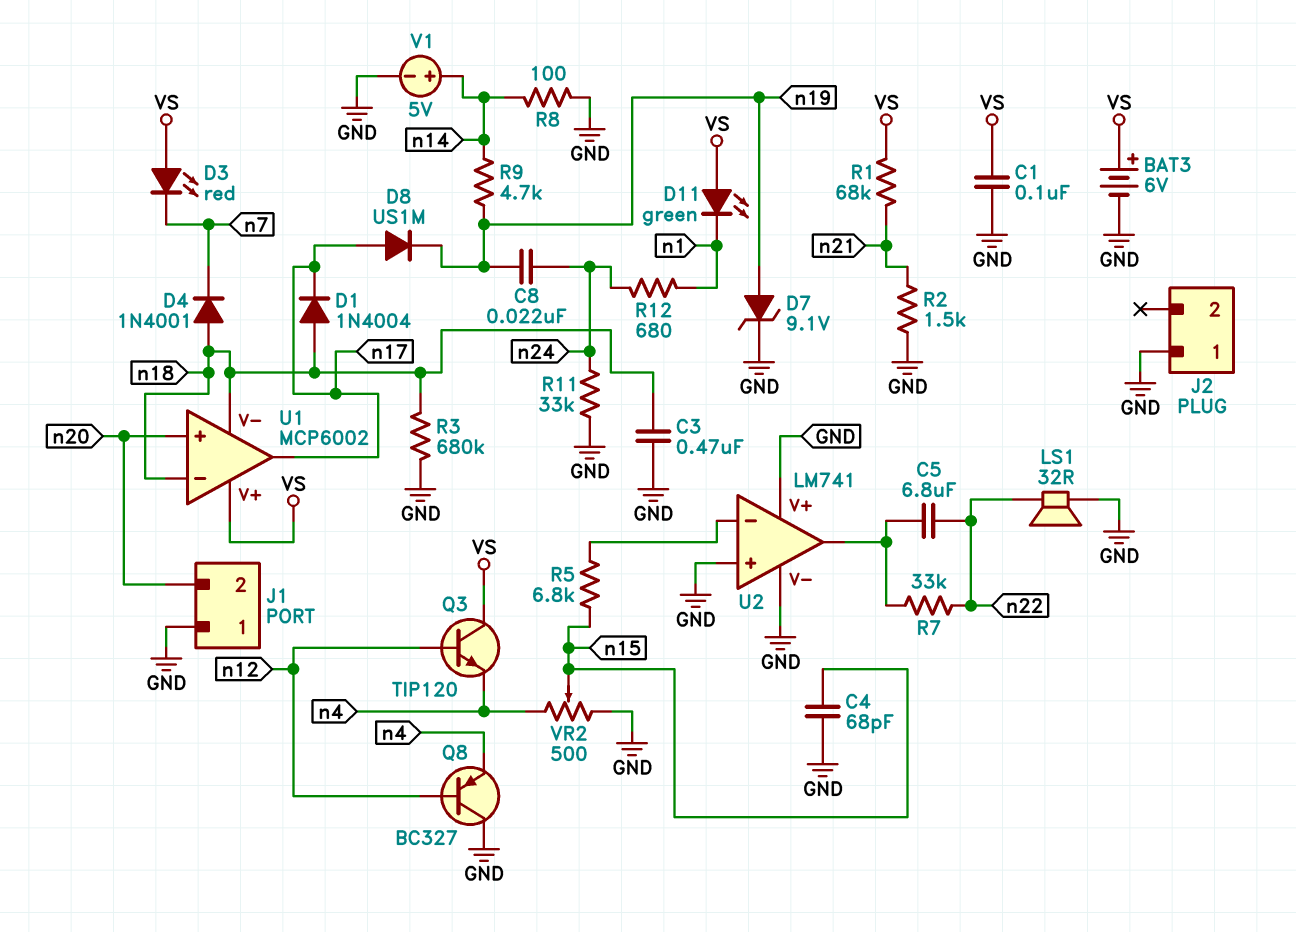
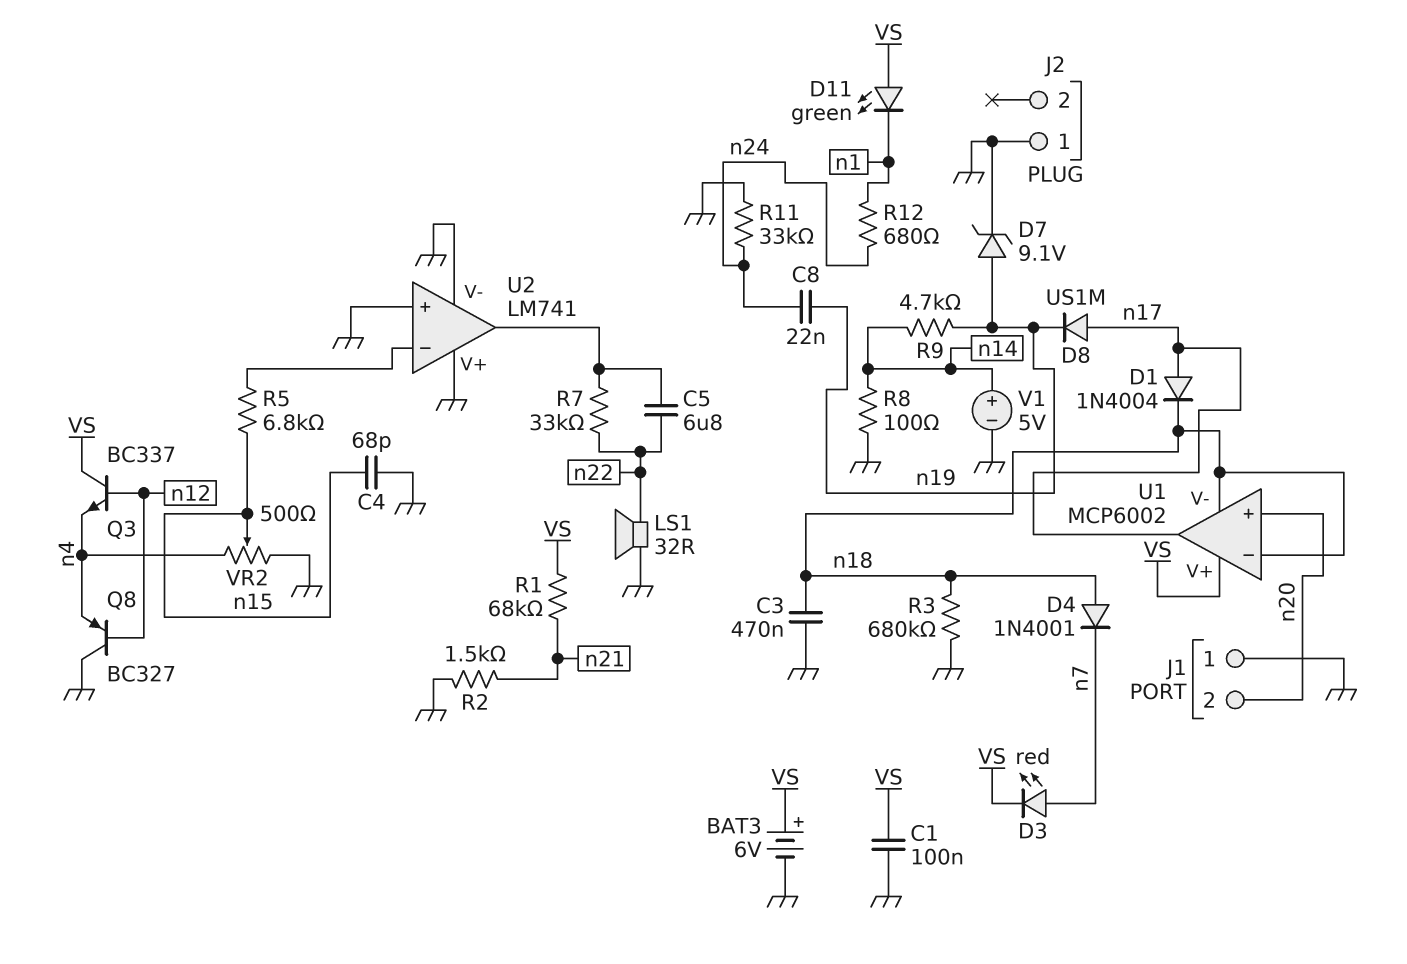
D1: diode 1N4004 (A n18, K n17) -> diode 1N4004 (A n17, K n18)
D3: LED red (A VS, K n7) -> LED red (A n7, K VS)
Q3: NPN TIP120 (B n12, C VS, E n4) -> NPN BC337 (B n12, C VS, E n4)

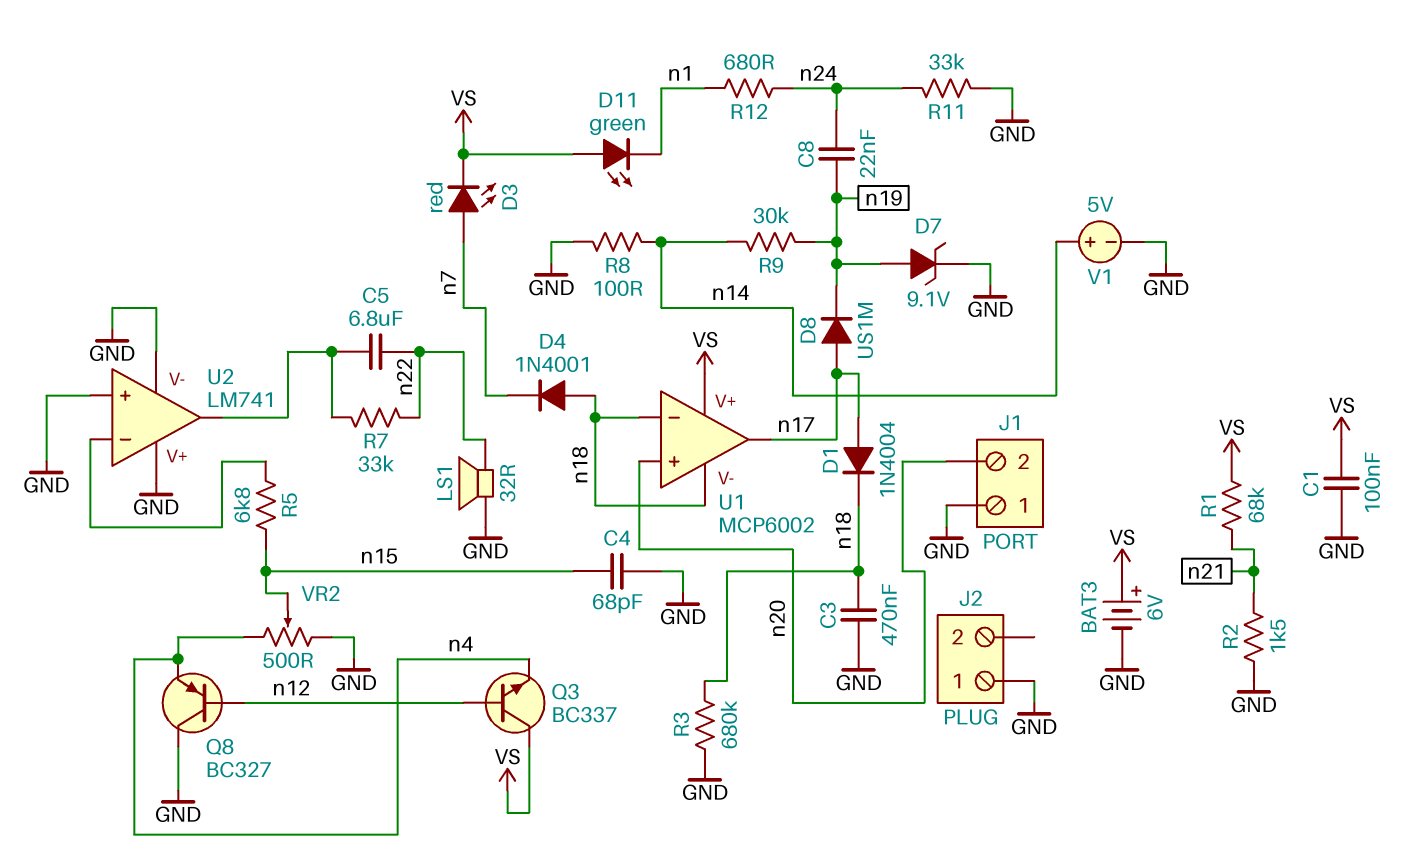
R9: 4.7k (n14, n19) -> 30k (n14, n19)

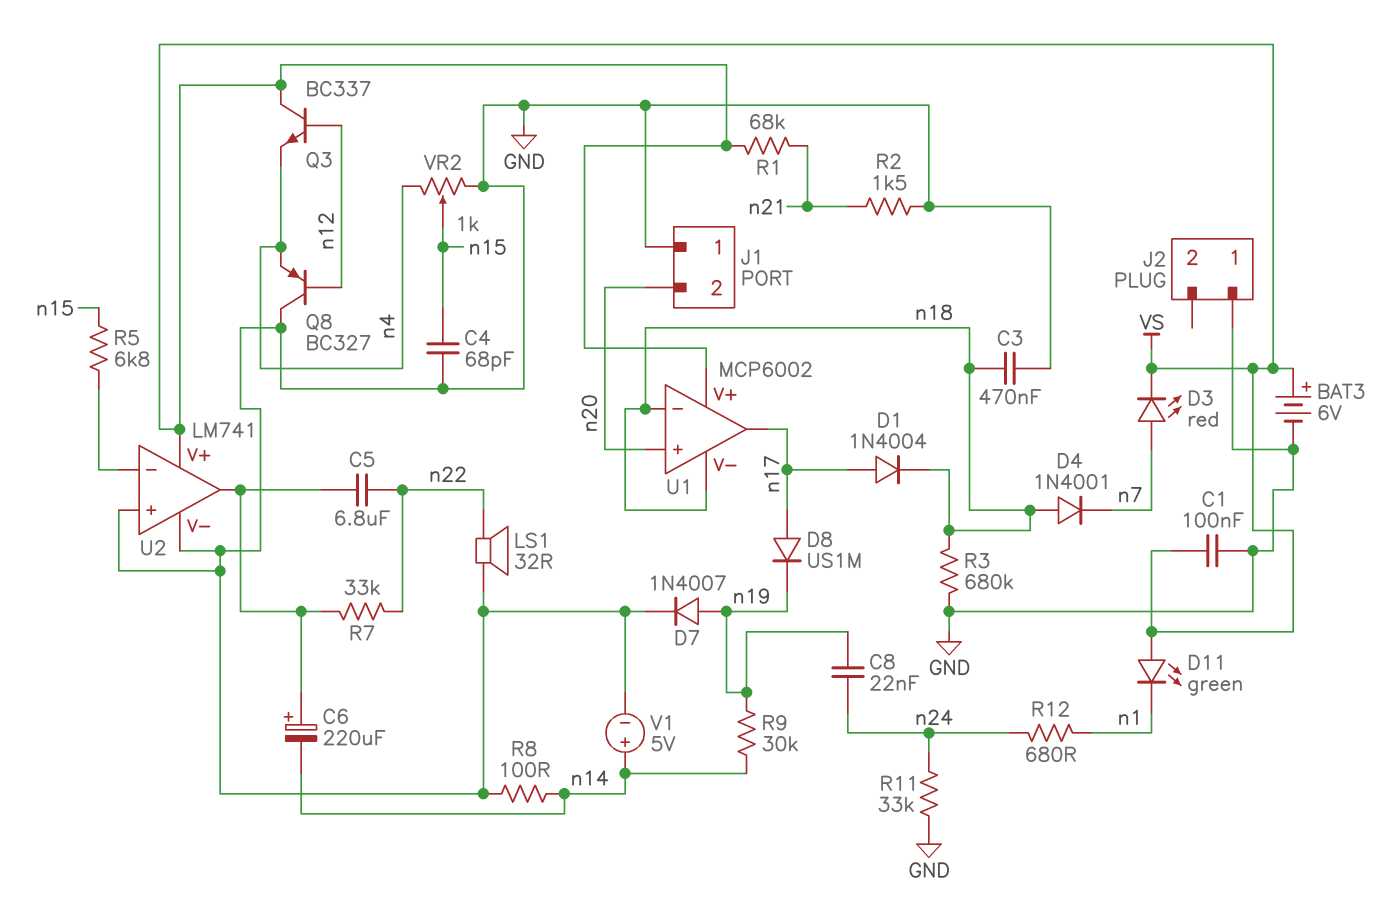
C6: none -> 220uF (plus U2/out, minus n14)
D7: zener 9.1V (A n19, K GND) -> diode 1N4007 (A n19, K GND)
U2 pin V+: GND -> VS
VR2: 500 (GND, n4, wiper n15) -> 1k (GND, n4, wiper n15)

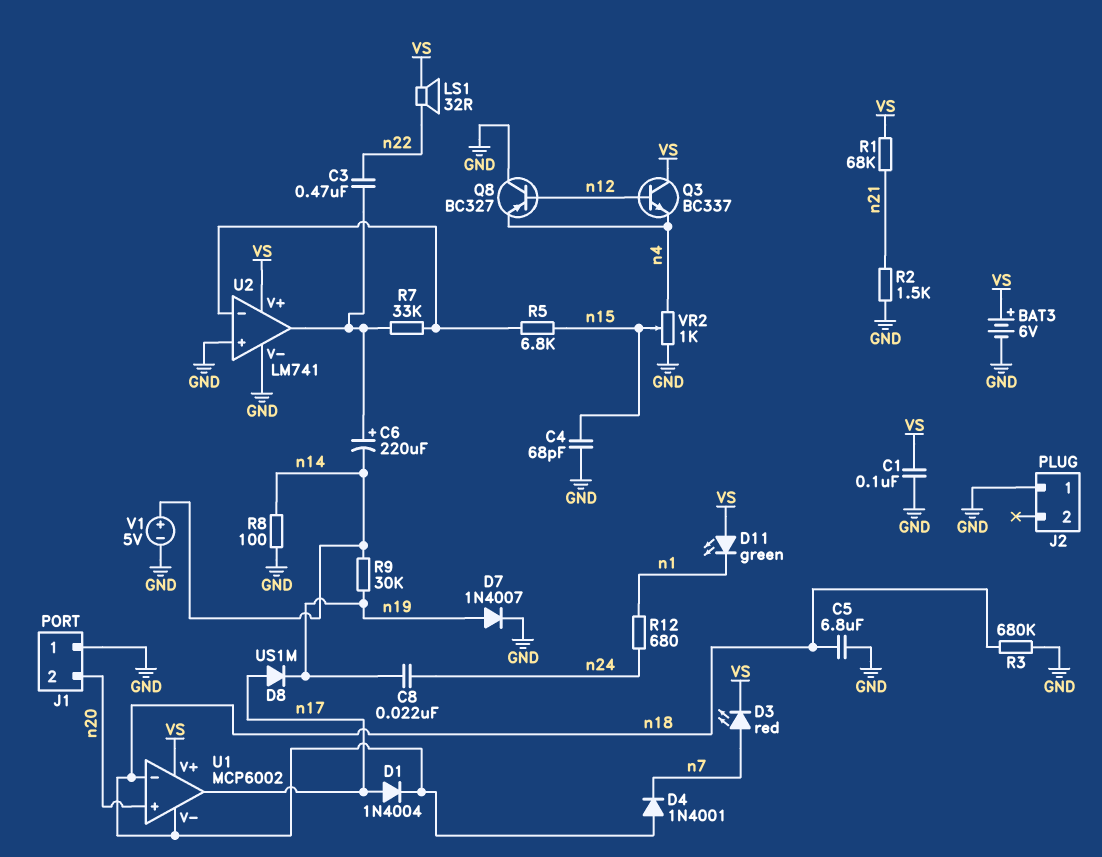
C3: 470nF (GND, n18) -> 470nF (U2/out, n22)
C5: 6.8uF (U2/out, n22) -> 6.8uF (GND, n18)
LS1: speaker 32R (GND, n22) -> speaker 32R (VS, n22)
R7: 33k (U2/out, n22) -> 33k (U2/in-, U2/out)
R11: 33k (GND, n24) -> none

